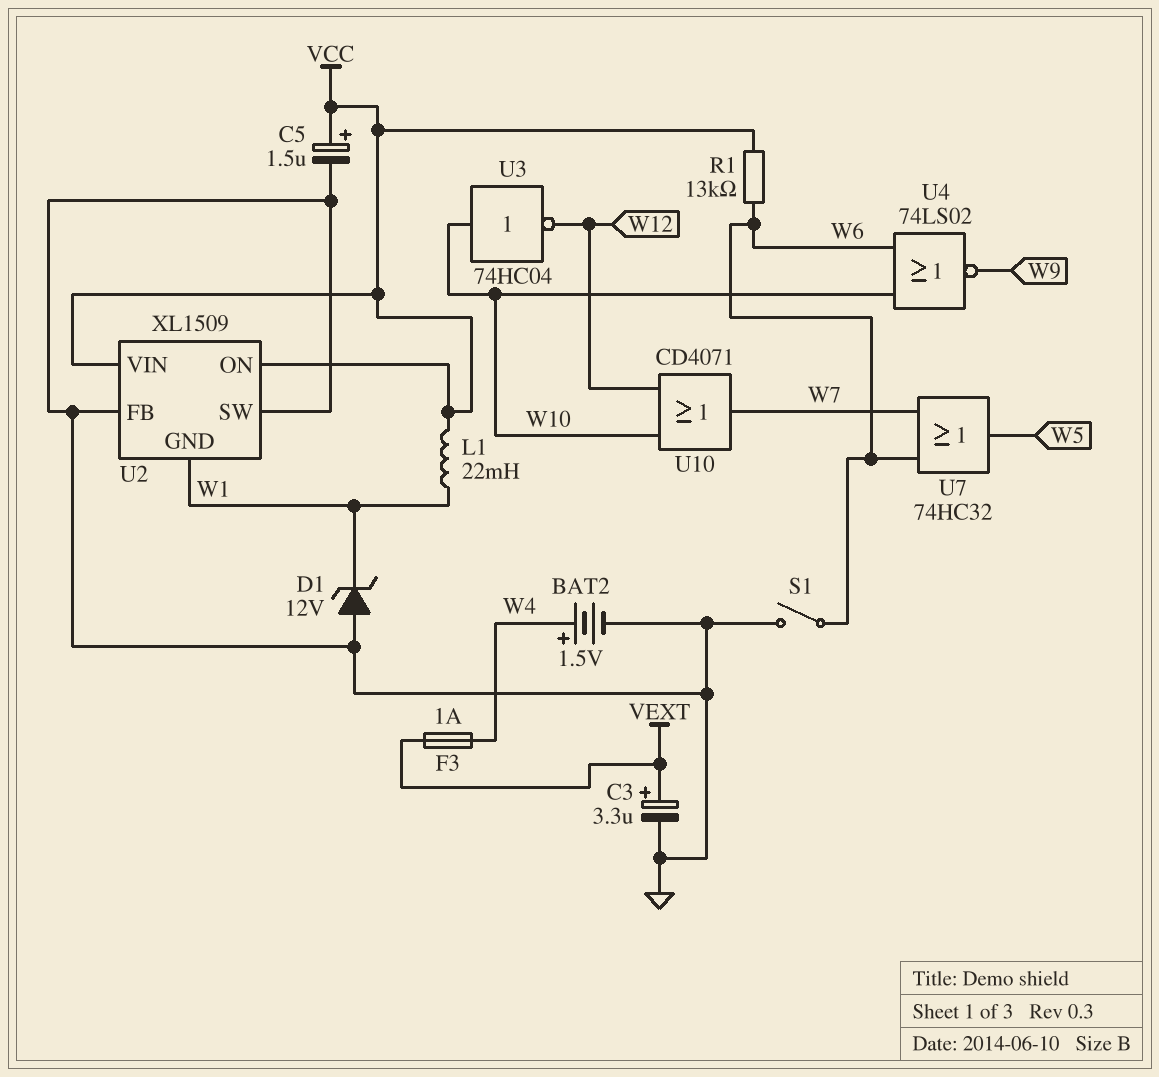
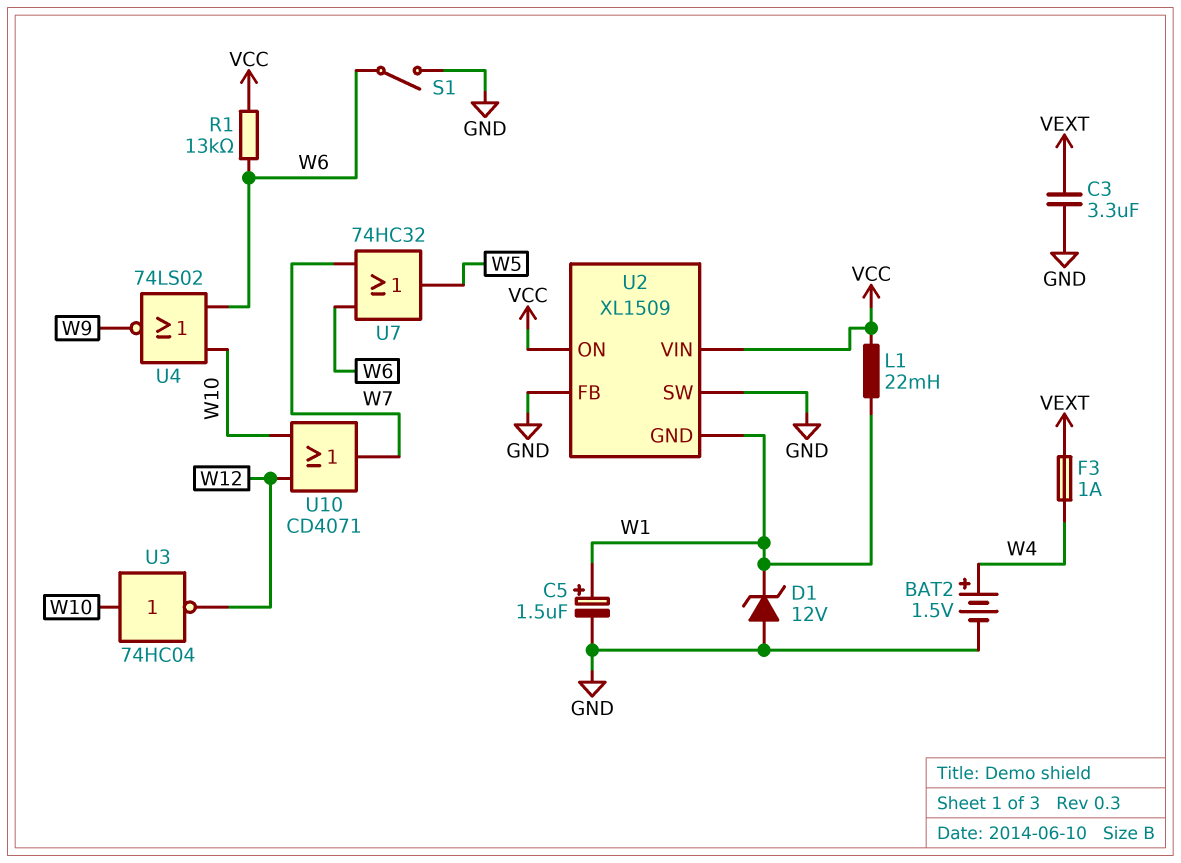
C3: 3.3uF (plus VEXT, minus GND) -> 3.3uF (GND, VEXT)
C5: 1.5uF (plus VCC, minus GND) -> 1.5uF (plus W1, minus GND)

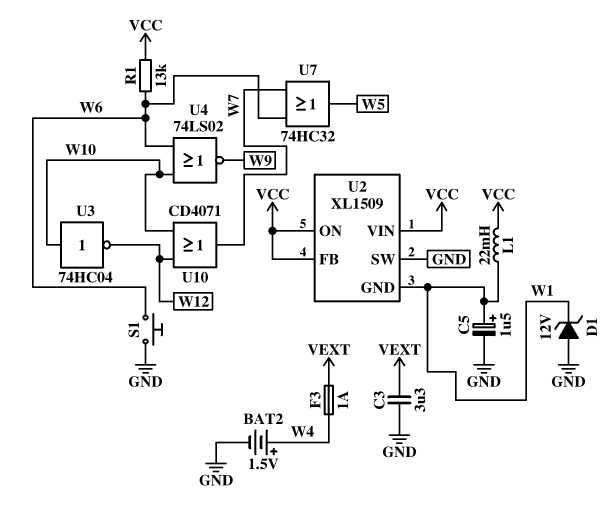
S1: switch (GND, W6) -> button (GND, W6)
U2 pin FB: GND -> VCC

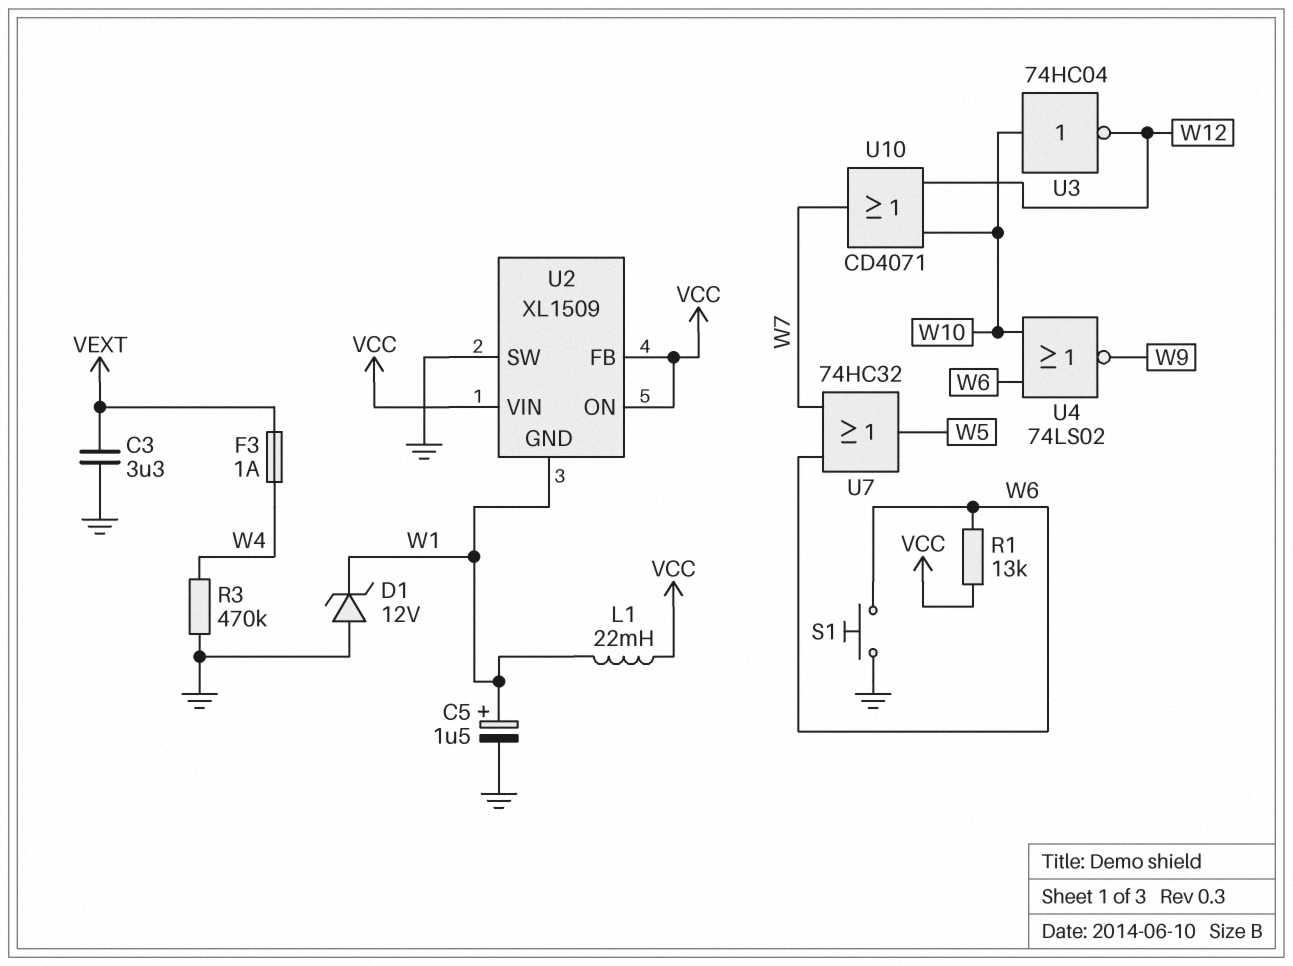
BAT2: 1.5V (plus W4, minus GND) -> none
R3: none -> 470k (GND, W4)

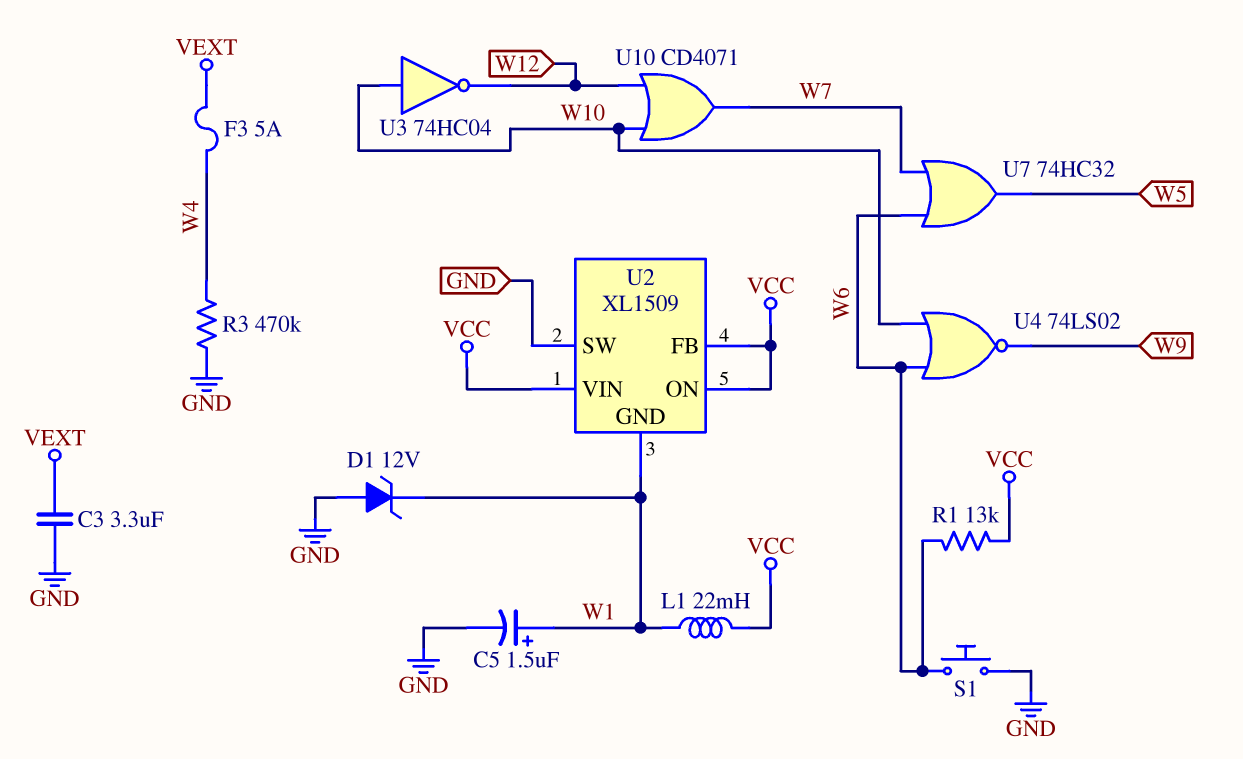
F3: 1A (VEXT, W4) -> 5A (VEXT, W4)

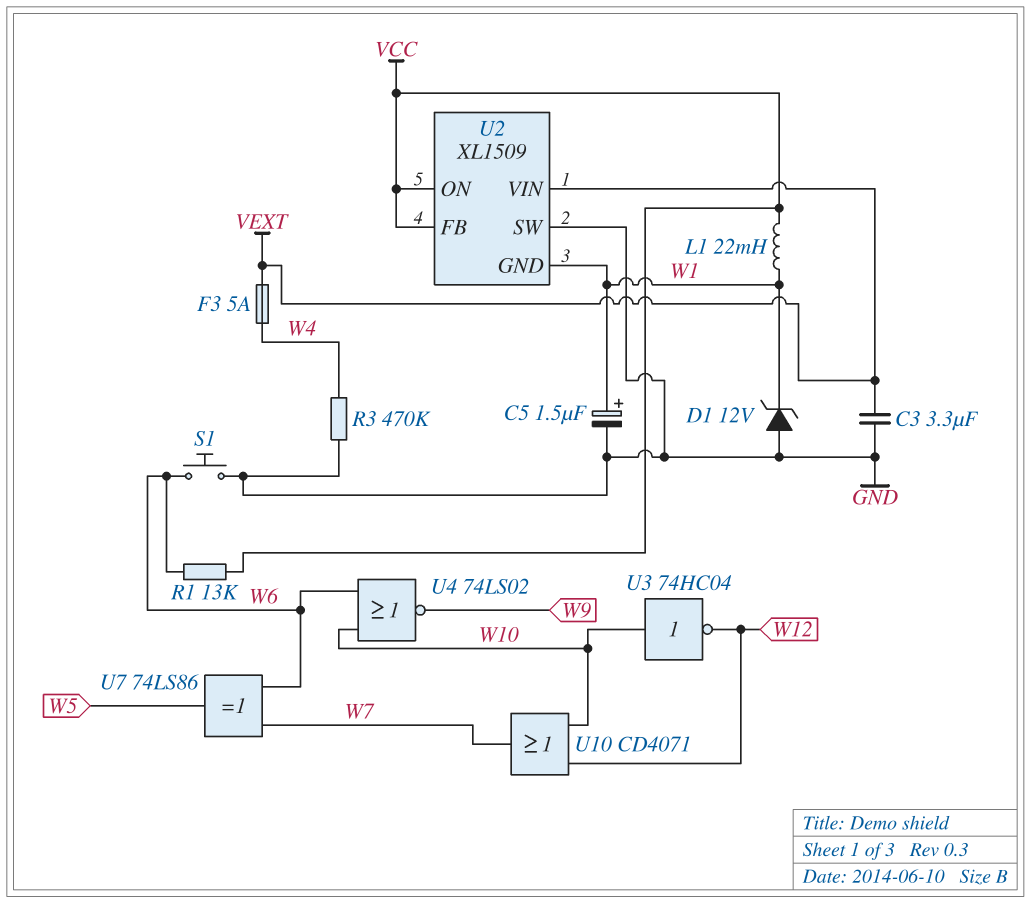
U2 pin VIN: VCC -> VEXT
U7: OR 74HC32 (in W6, in W7, out W5) -> XOR 74LS86 (in W6, in W7, out W5)

